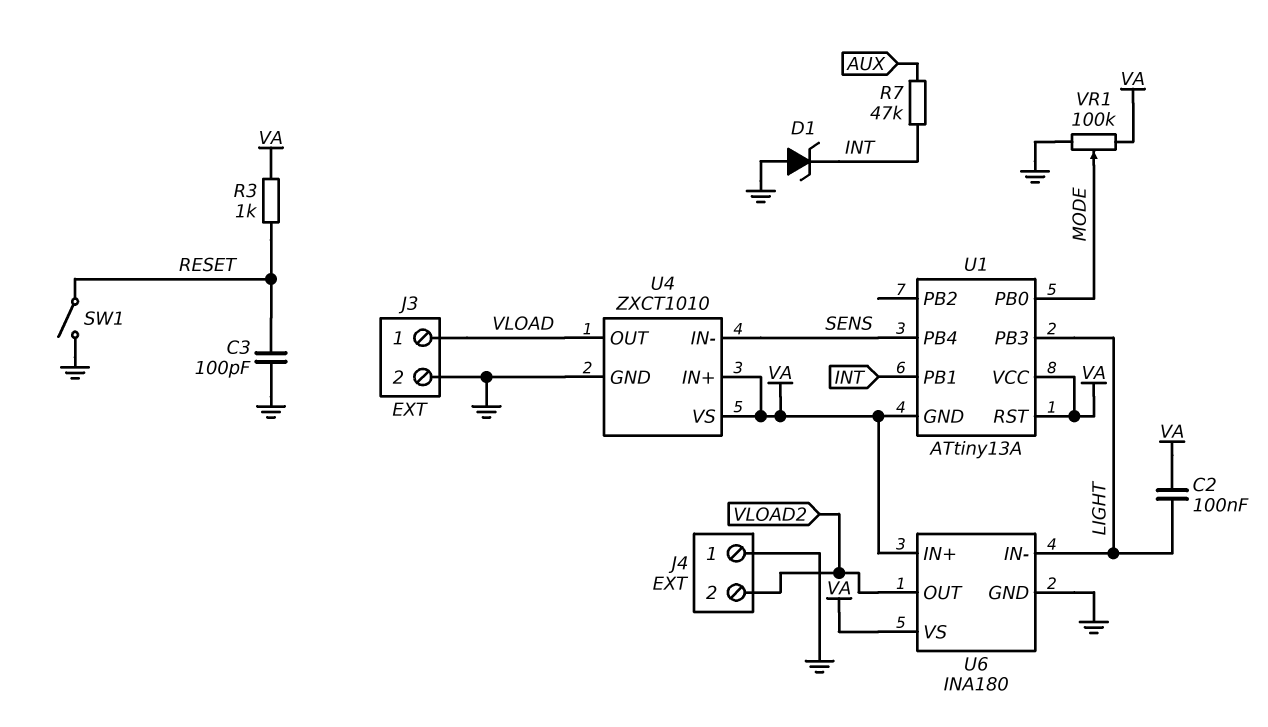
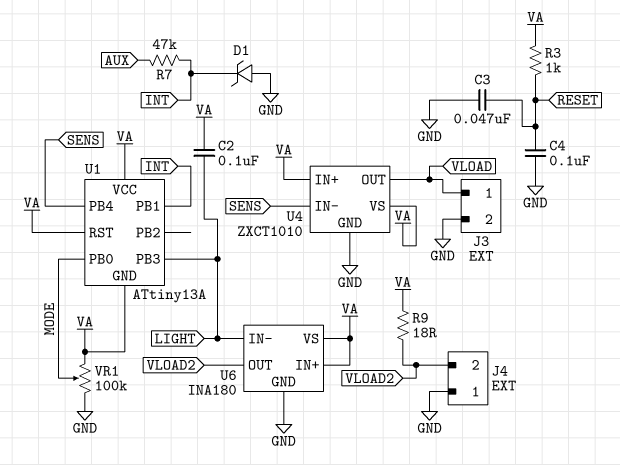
C3: 100pF (GND, RESET) -> 47nF (GND, RESET)
C4: none -> 100nF (GND, RESET)
R9: none -> 18 (VA, VLOAD2)
SW1: switch (GND, RESET) -> none

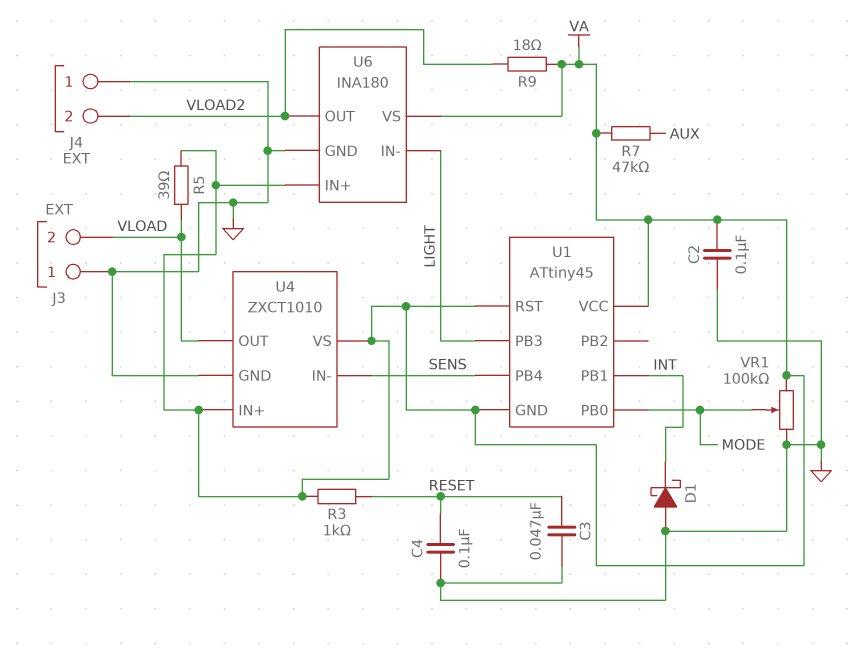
C2: 100nF (LIGHT, VA) -> 100nF (GND, VA)
D1: zener (A GND, K INT) -> schottky (A GND, K INT)
J3 pin 1: VLOAD -> GND
J3 pin 2: GND -> VLOAD
R5: none -> 39 (VA, VLOAD)
R7: 47k (AUX, INT) -> 47k (AUX, VA)
U1: ATtiny13A -> ATtiny45

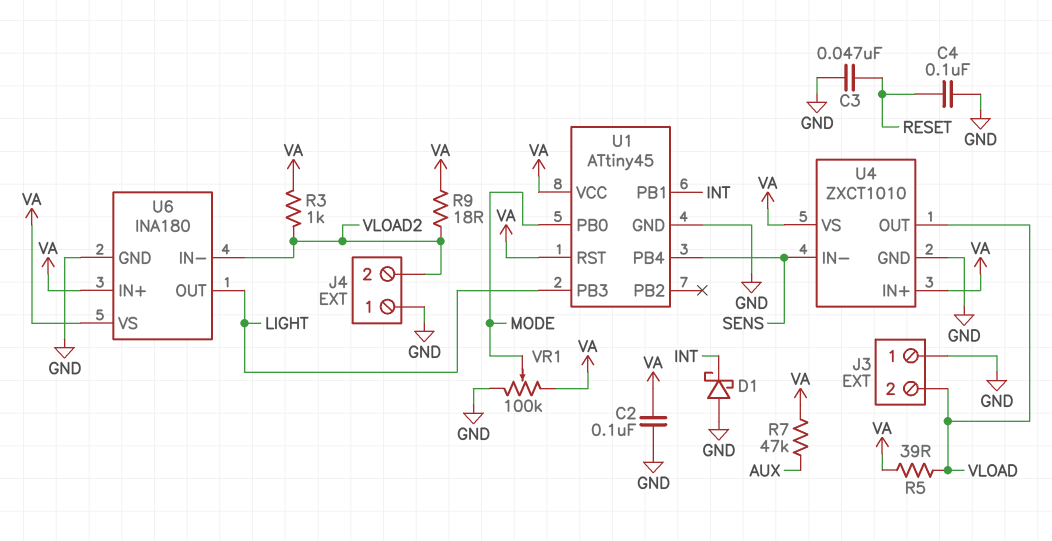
R3: 1k (RESET, VA) -> 1k (VA, VLOAD2)
U1 pin GND: VA -> GND
U6 pin IN-: LIGHT -> VLOAD2
U6 pin OUT: VLOAD2 -> LIGHT

